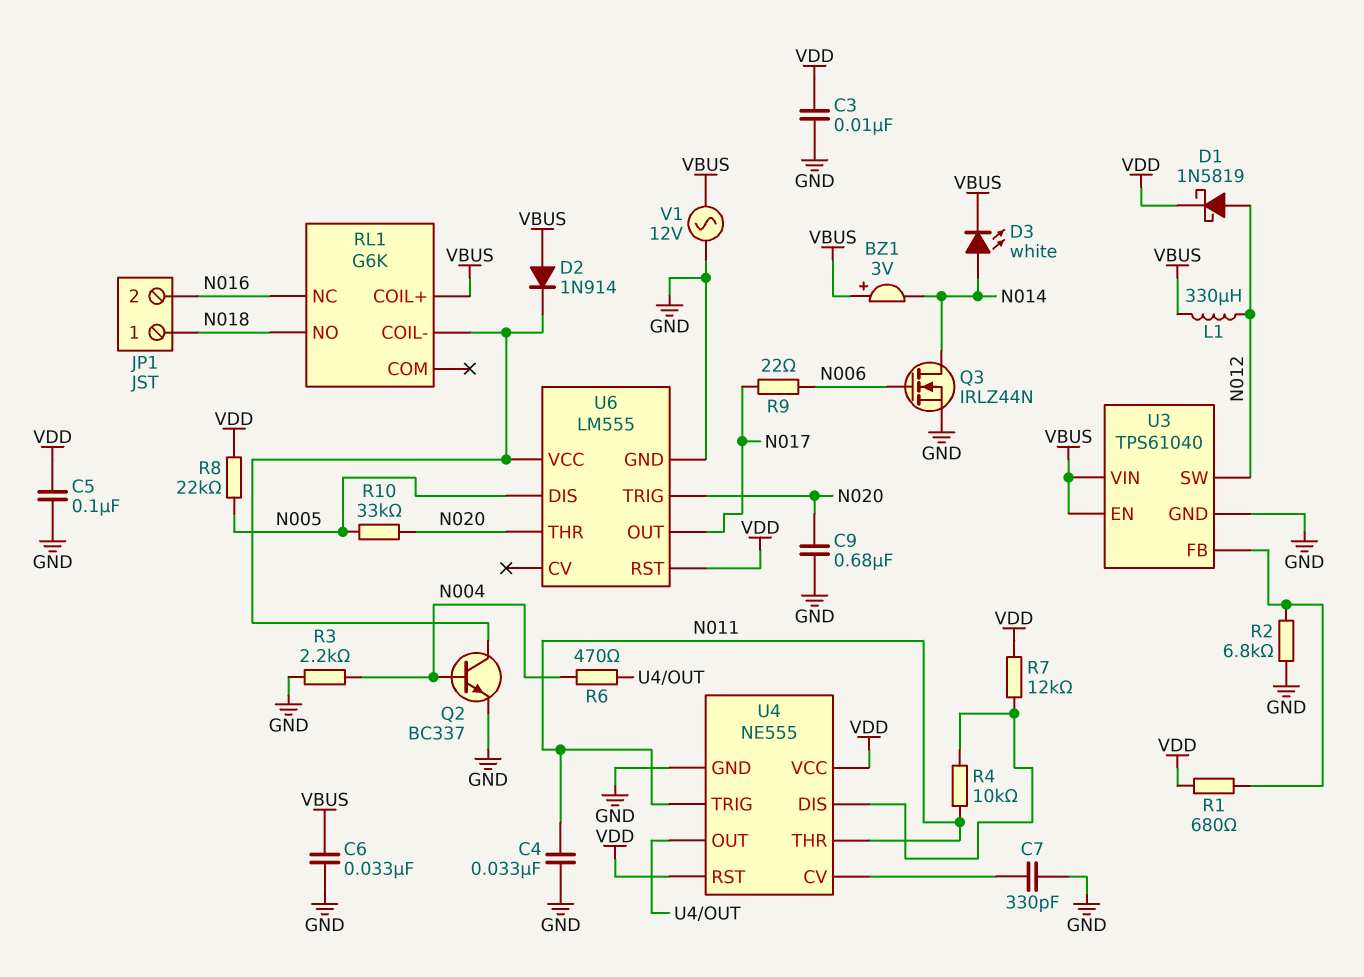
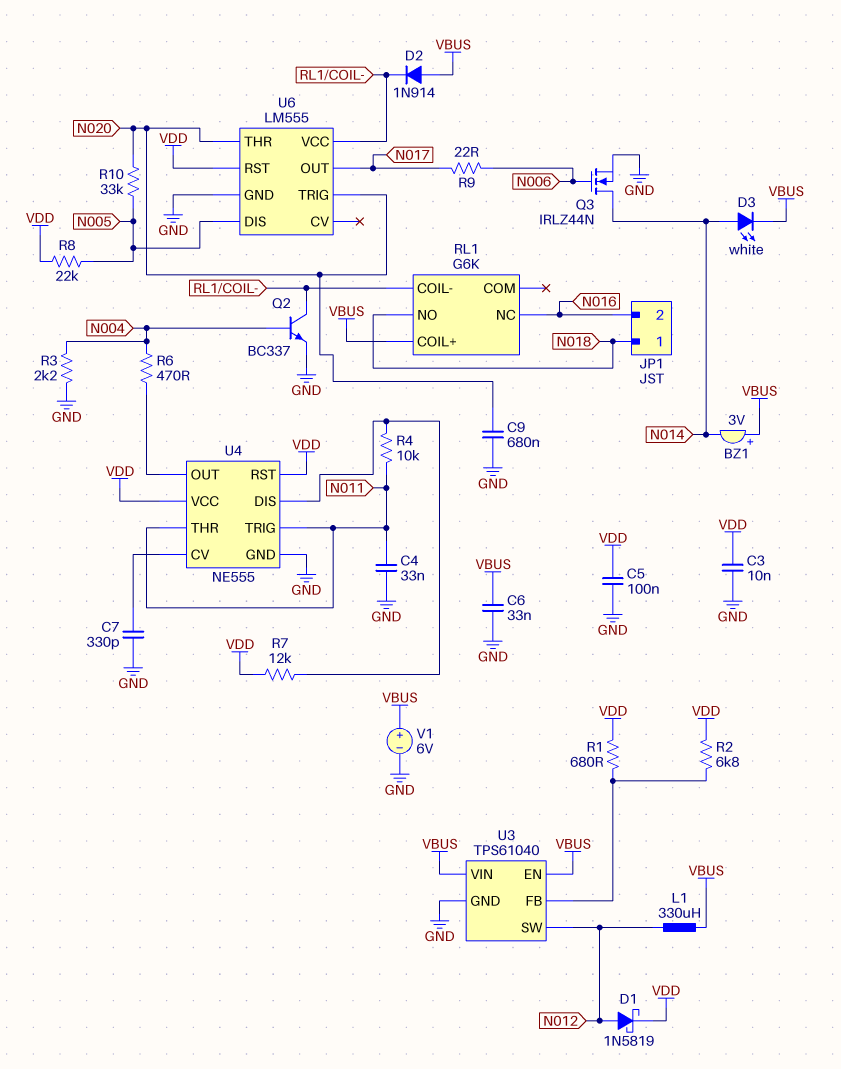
R2: 6.8k (GND, U3/FB) -> 6.8k (U3/FB, VDD)
V1: AC 12V (GND, VBUS) -> 6V (plus VBUS, minus GND)

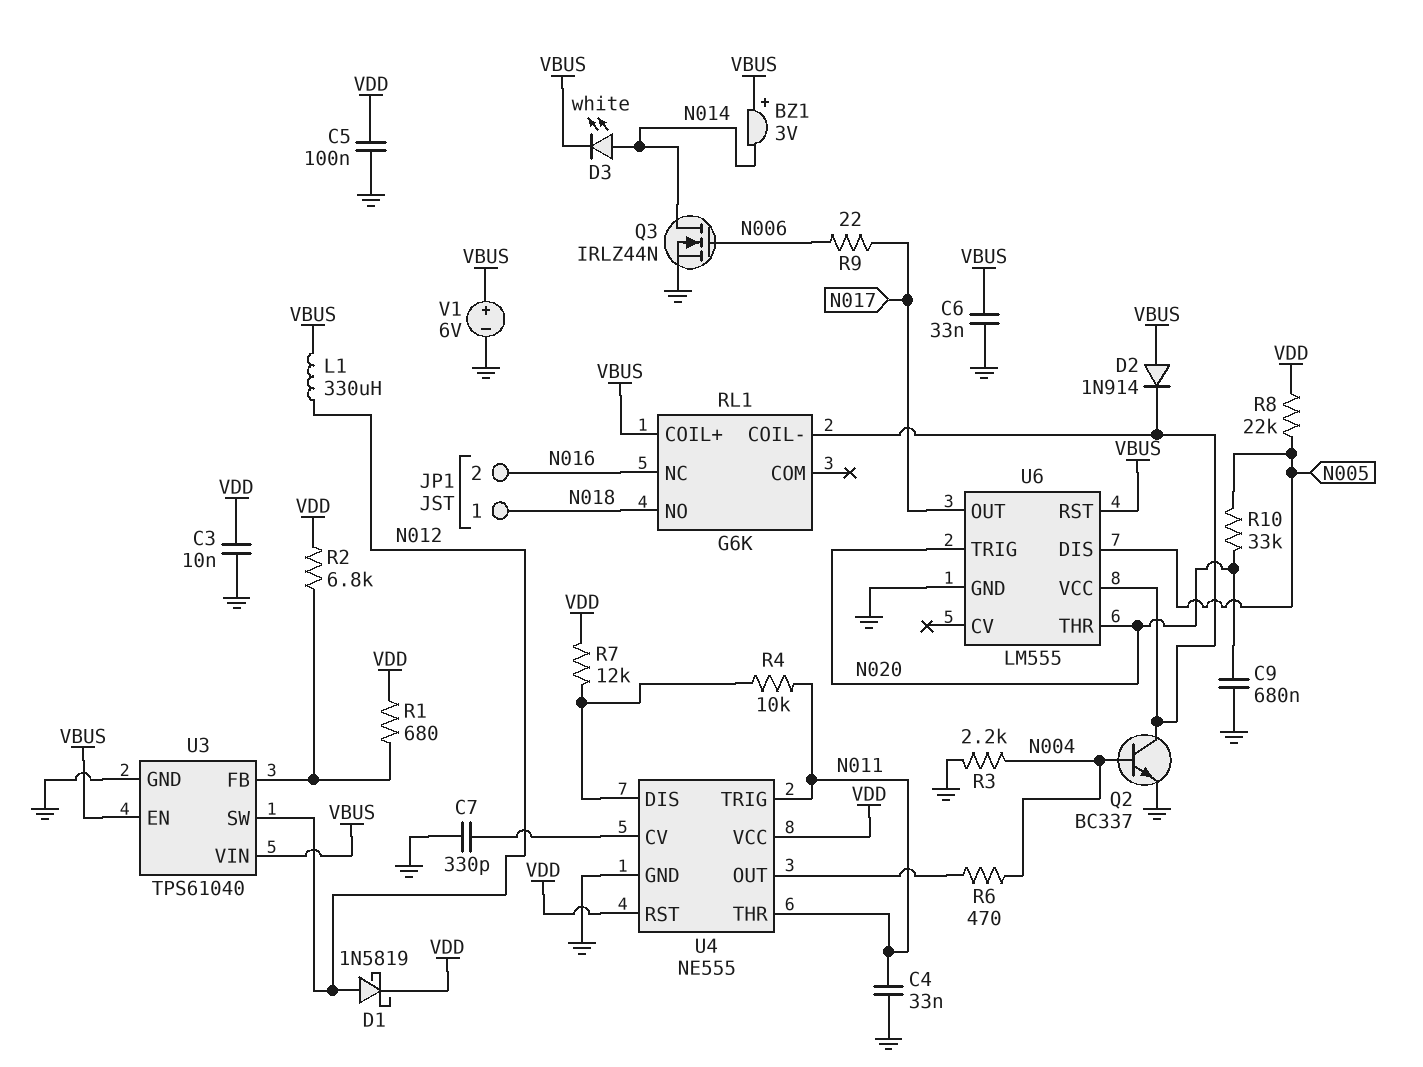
U6 pin RST: VDD -> VBUS

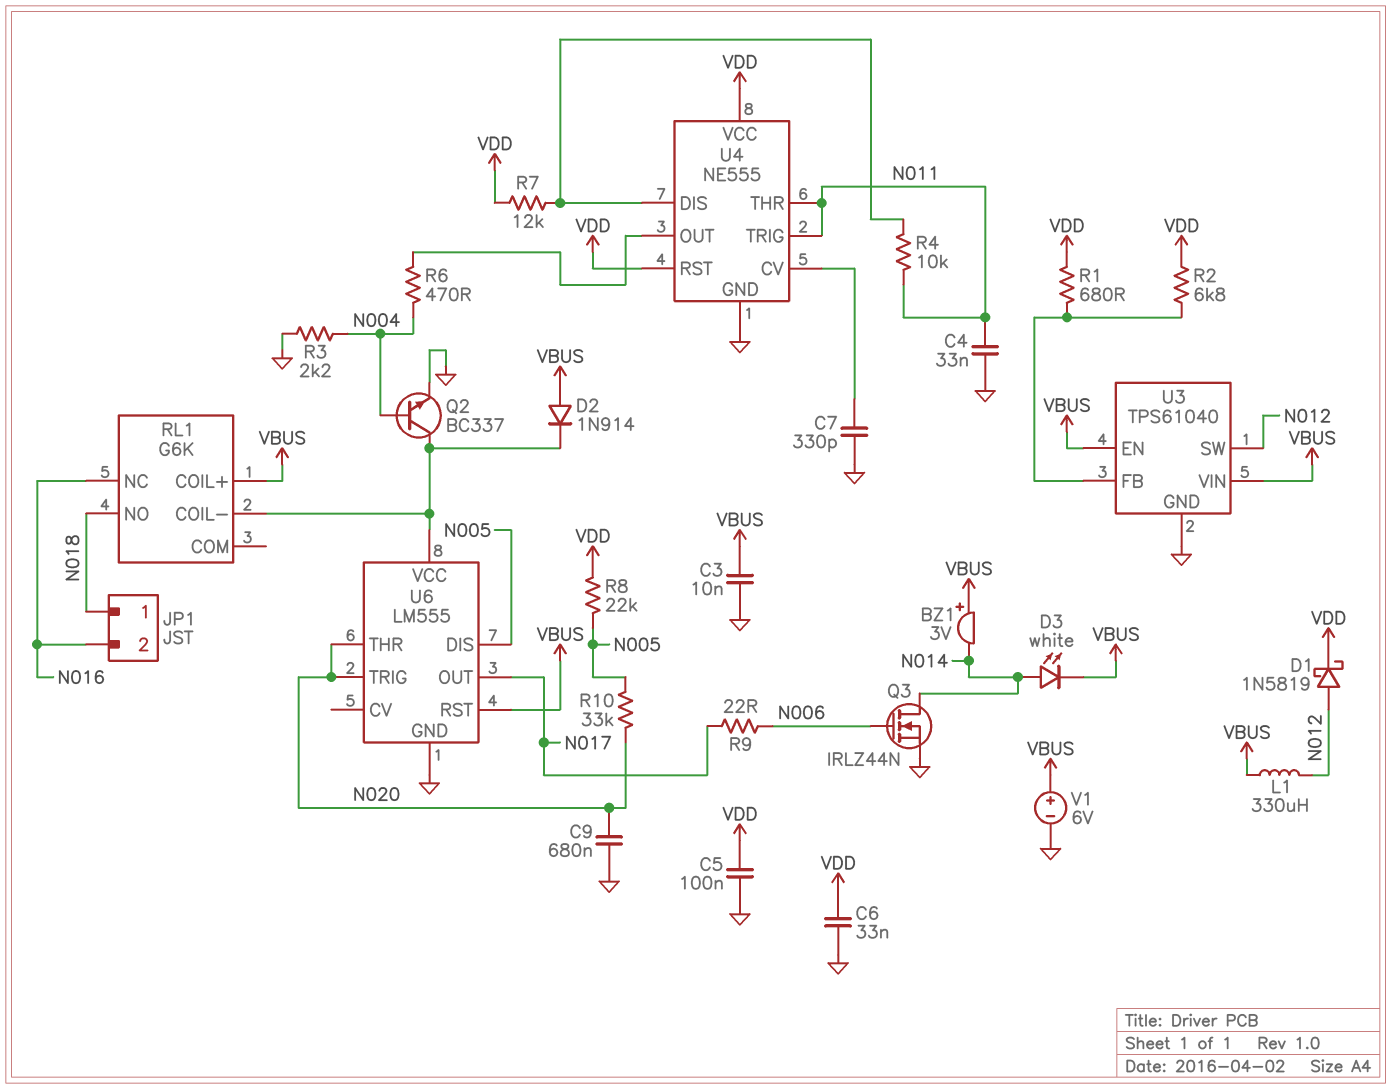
C3: 10nF (GND, VDD) -> 10nF (GND, VBUS)
C6: 33nF (GND, VBUS) -> 33nF (GND, VDD)

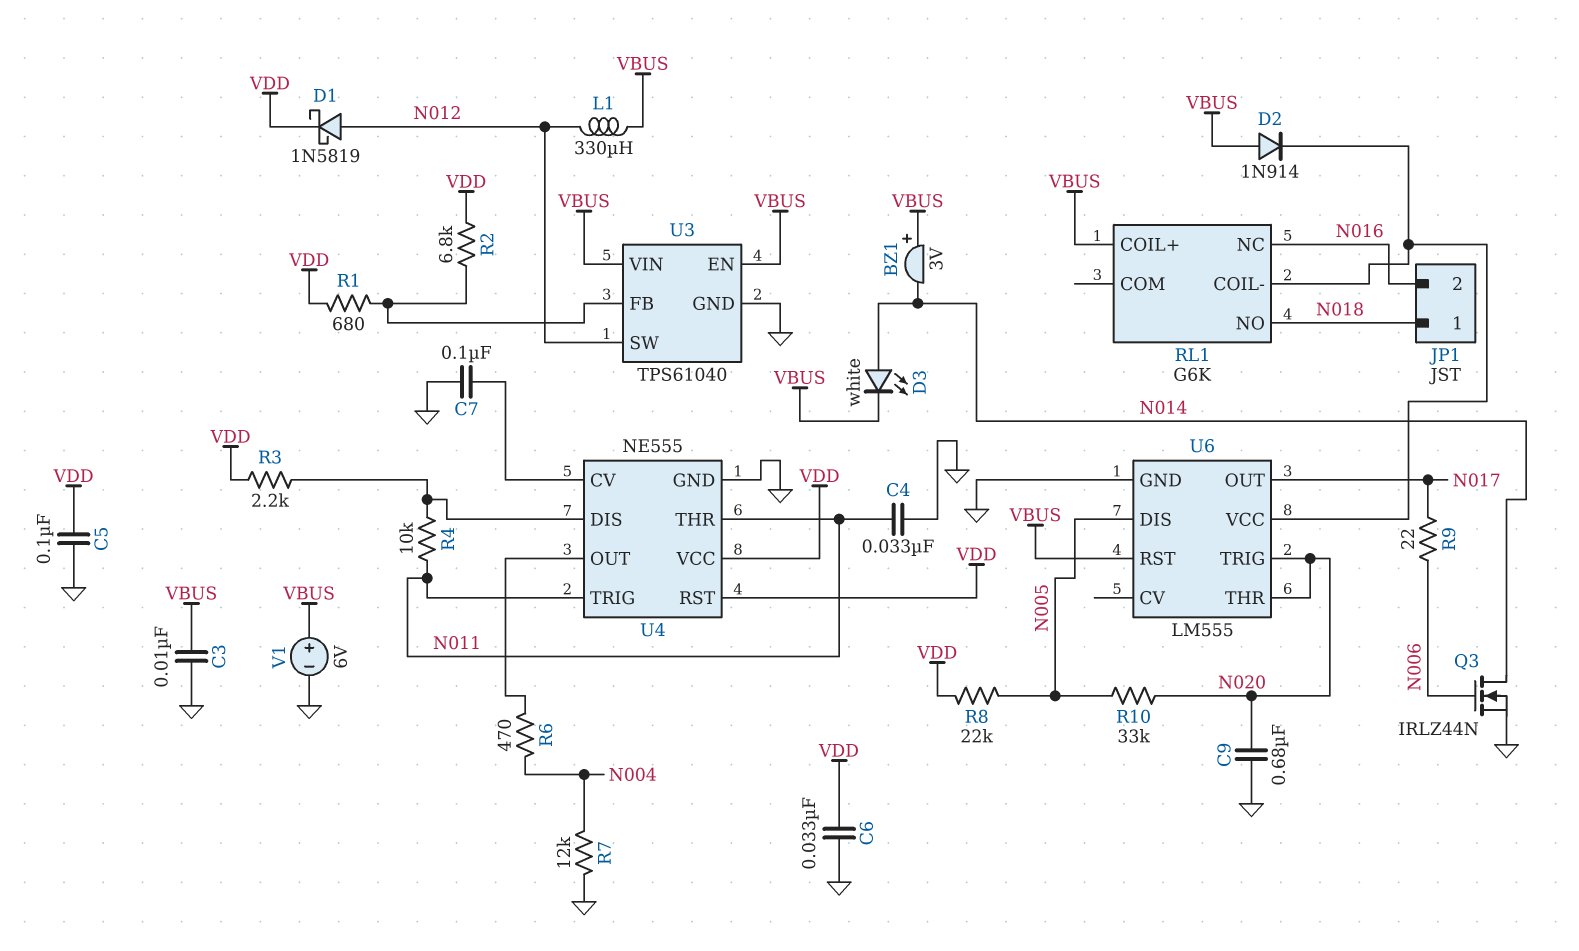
C7: 330pF (GND, U4/CV) -> 100nF (GND, U4/CV)
Q2: NPN BC337 (B N004, C RL1/COIL-, E GND) -> none
R3: 2.2k (GND, N004) -> 2.2k (U4/DIS, VDD)
R7: 12k (U4/DIS, VDD) -> 12k (GND, N004)

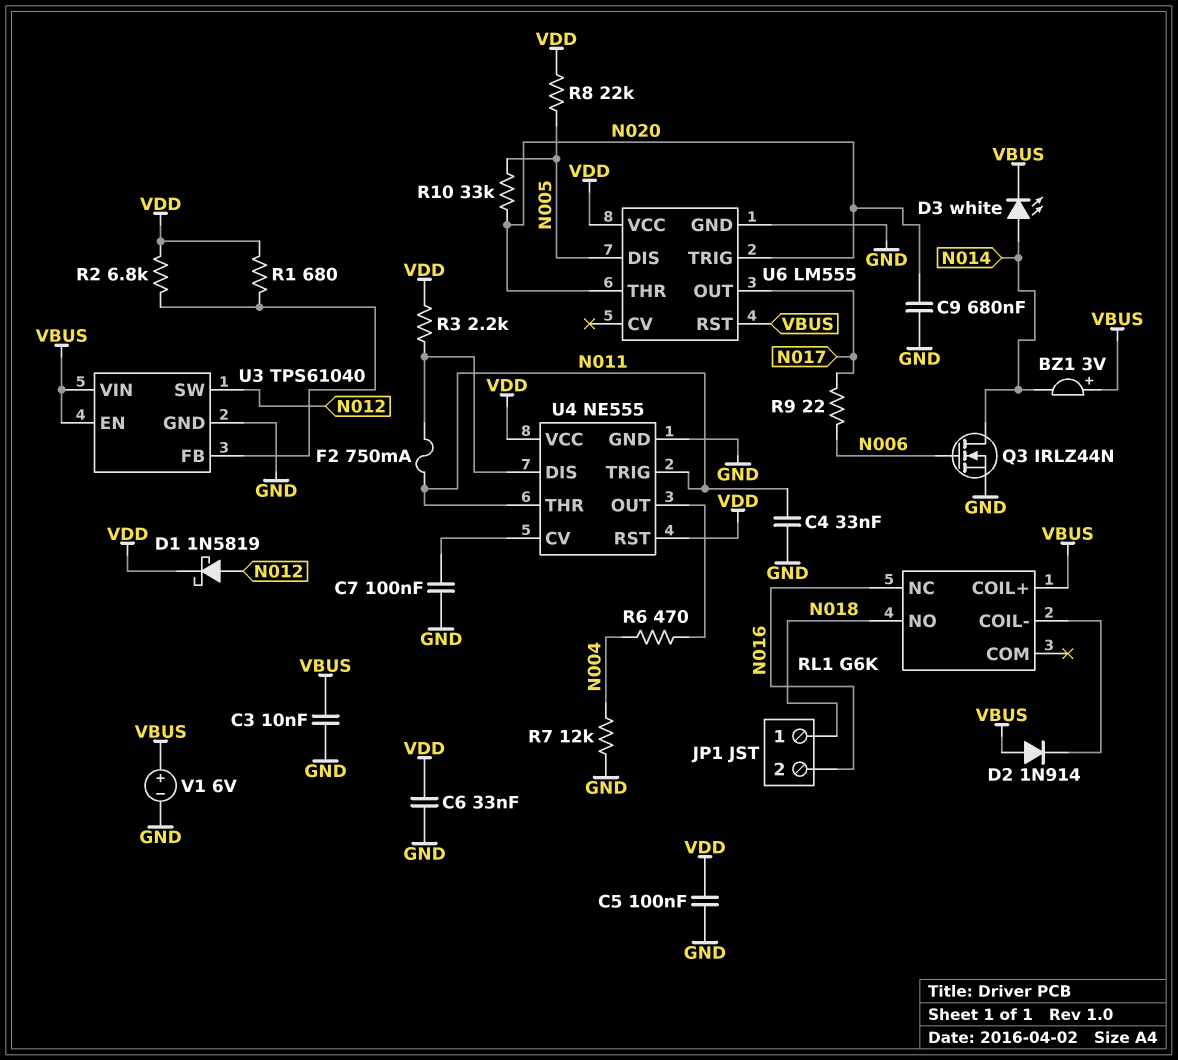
F2: none -> 750mA (N011, U4/DIS)
L1: 330uH (N012, VBUS) -> none
R4: 10k (N011, U4/DIS) -> none
U6 pin VCC: RL1/COIL- -> VDD

